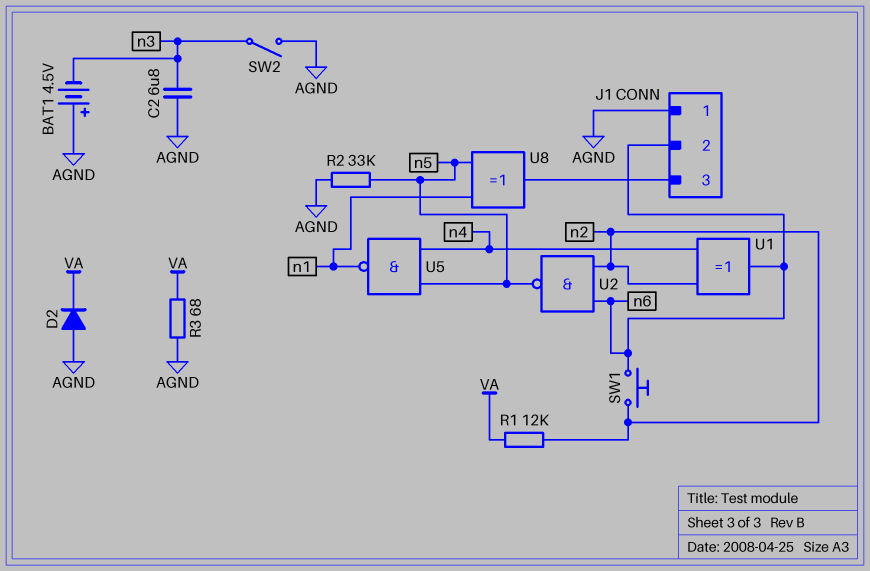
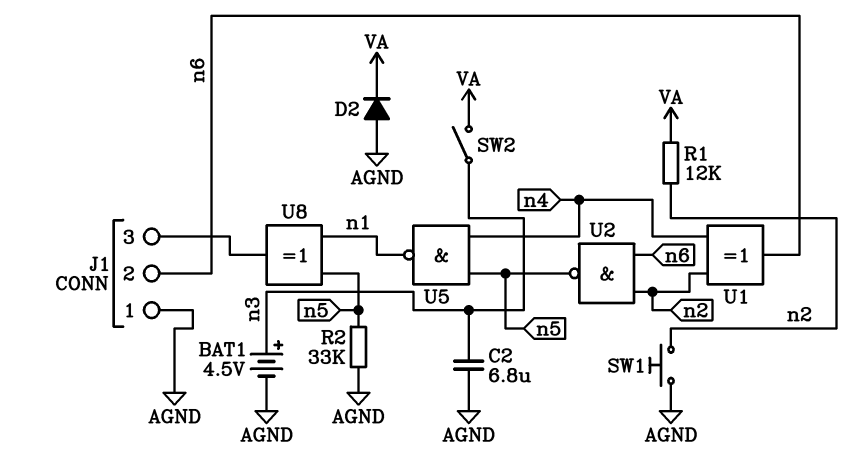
BAT1: 4.5V (plus AGND, minus n3) -> 4.5V (plus n3, minus AGND)
R3: 68 (AGND, VA) -> none
SW1: button (n2, n6) -> button (AGND, n2)
SW2: switch (AGND, n3) -> switch (VA, n3)

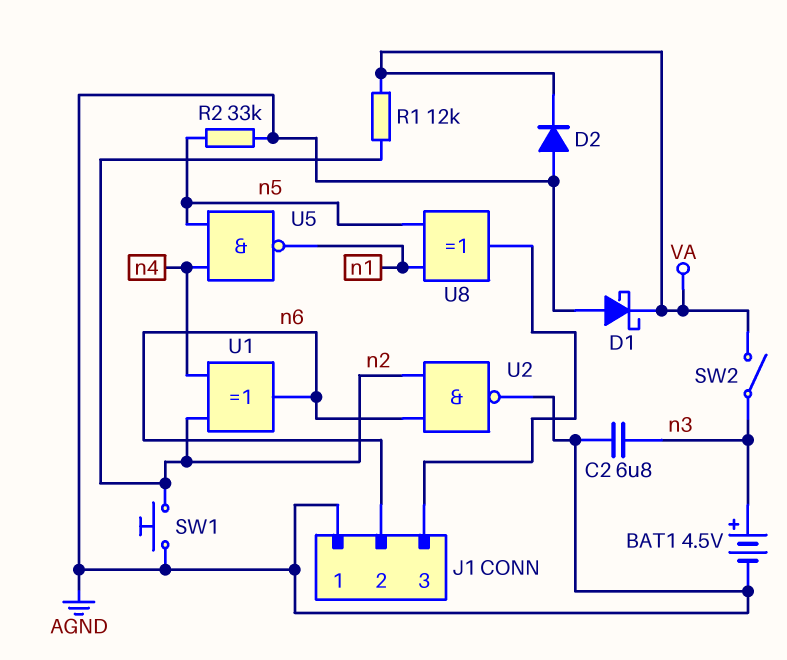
D1: none -> schottky (A AGND, K VA)
U2: NAND (in n2, in n6, out n5) -> NAND (in n2, in n6, out AGND)

